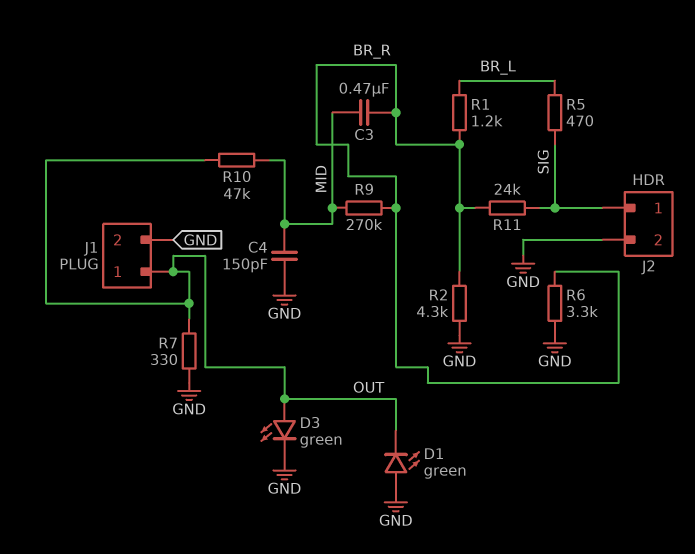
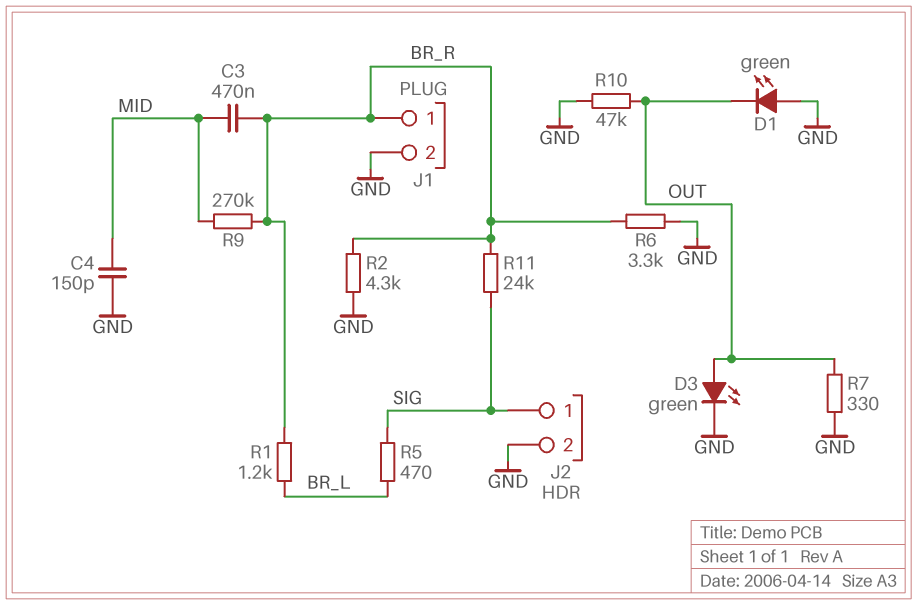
J1 pin 1: OUT -> BR_R
R10: 47k (MID, OUT) -> 47k (GND, OUT)

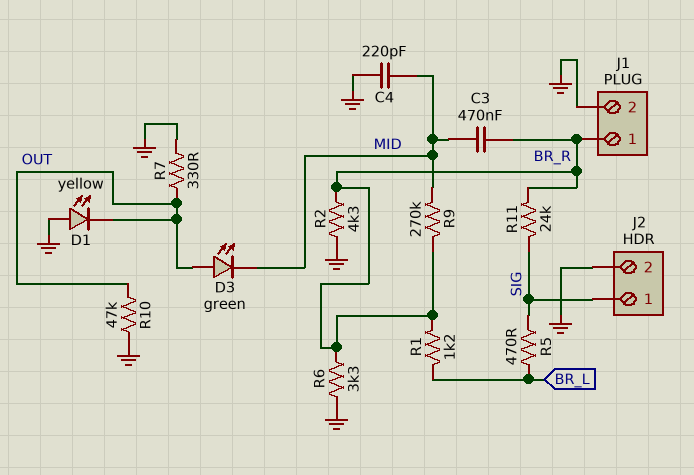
C4: 150pF (GND, MID) -> 220pF (GND, MID)
D1: LED green (A GND, K OUT) -> LED yellow (A GND, K OUT)
D3: LED green (A OUT, K GND) -> LED green (A OUT, K MID)

